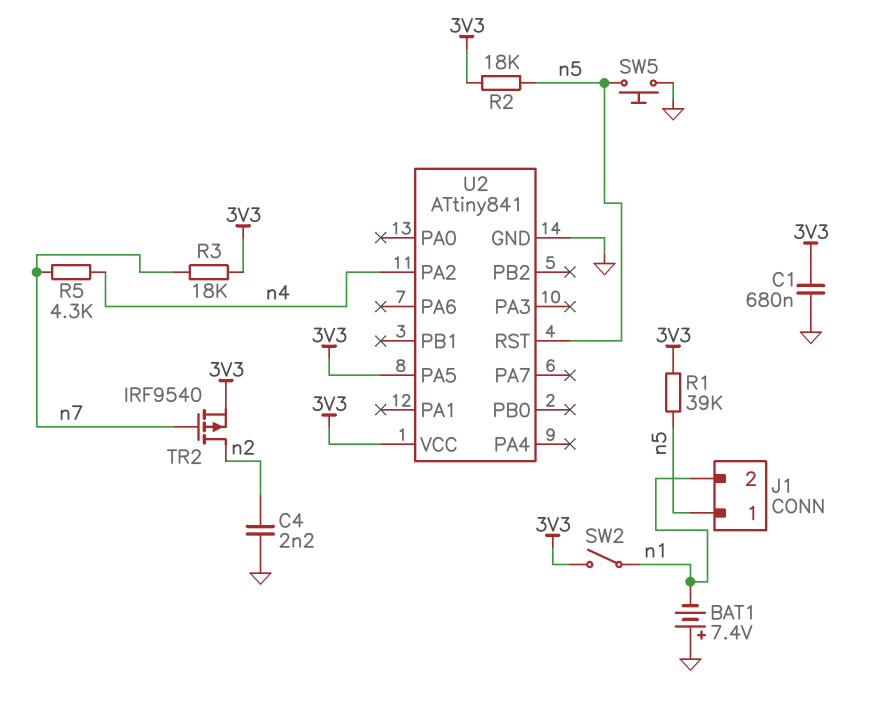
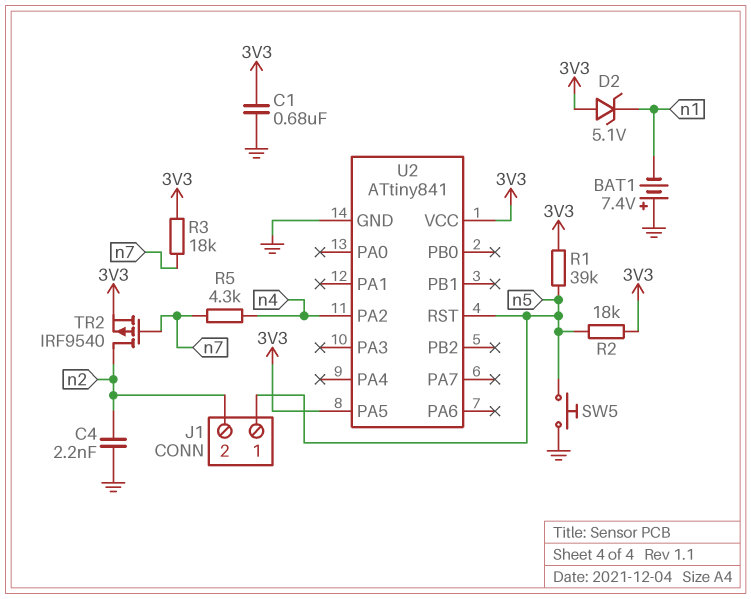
D2: none -> zener 5.1V (A 3V3, K n1)
J1 pin 2: n1 -> n2
SW2: switch (3V3, n1) -> none

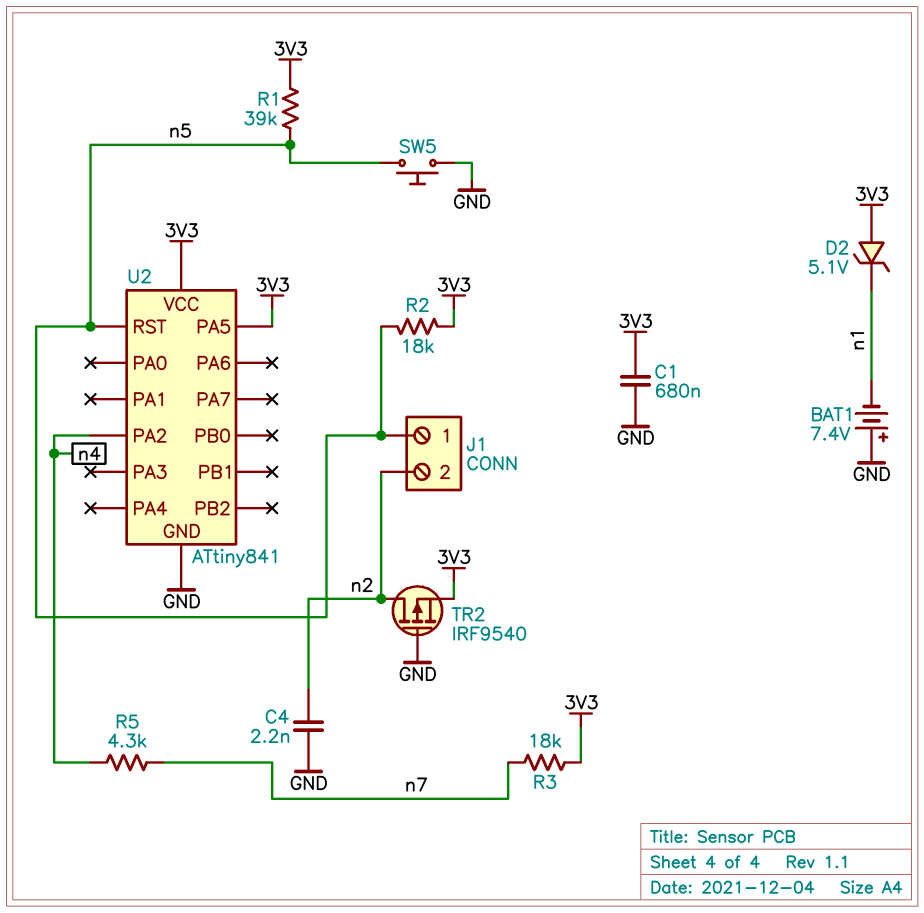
TR2: PMOS IRF9540 (G n7, D n2, S 3V3) -> PMOS IRF9540 (G GND, D n2, S 3V3)

